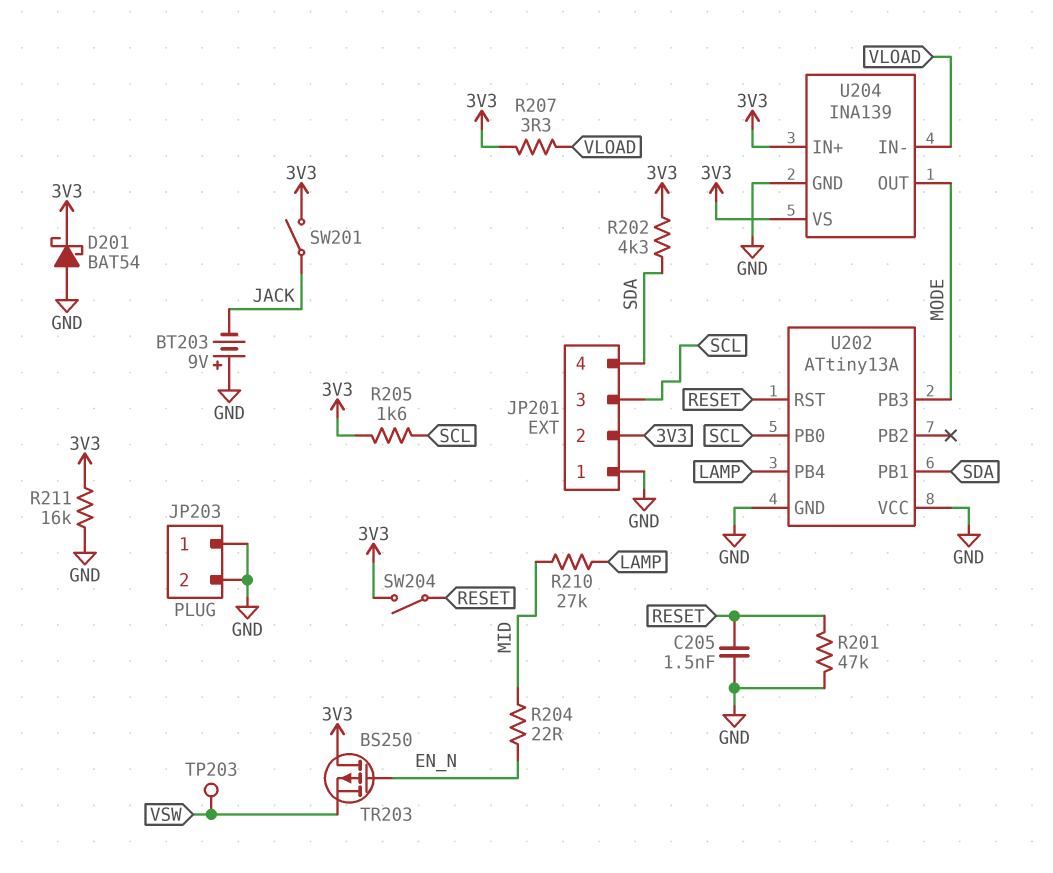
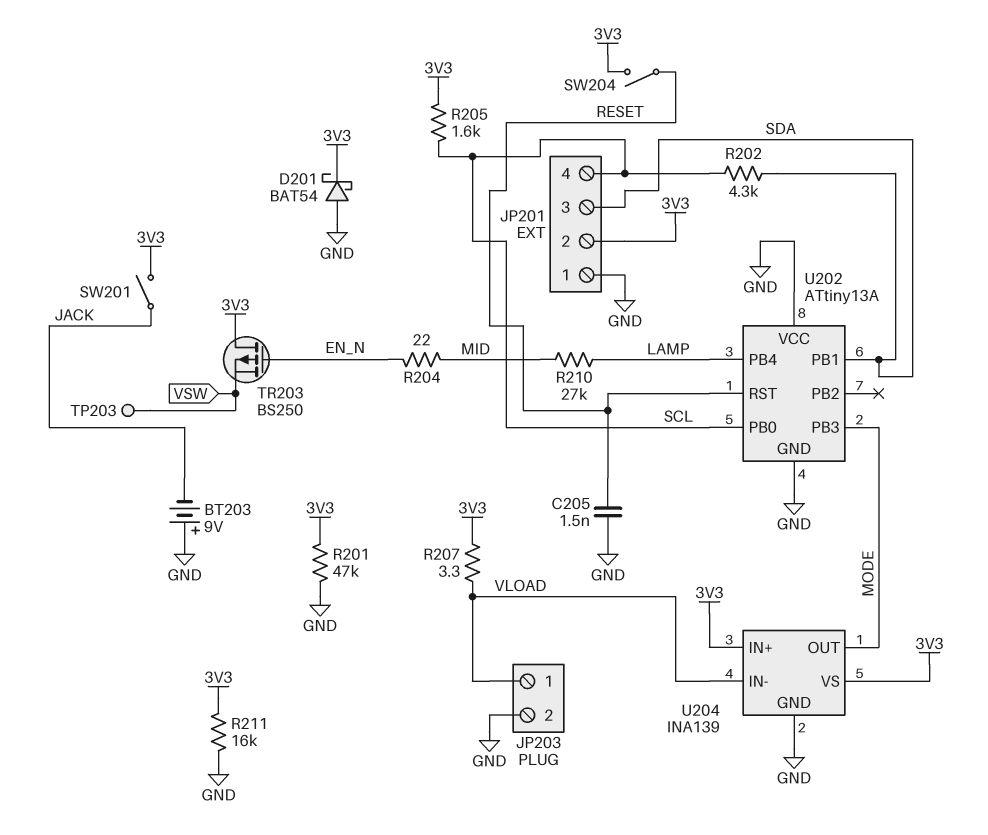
JP201 pin 3: SCL -> SDA
JP201 pin 4: SDA -> SCL
JP203 pin 1: GND -> VLOAD
R201: 47k (GND, RESET) -> 47k (3V3, GND)
R202: 4.3k (3V3, SDA) -> 4.3k (SCL, SDA)

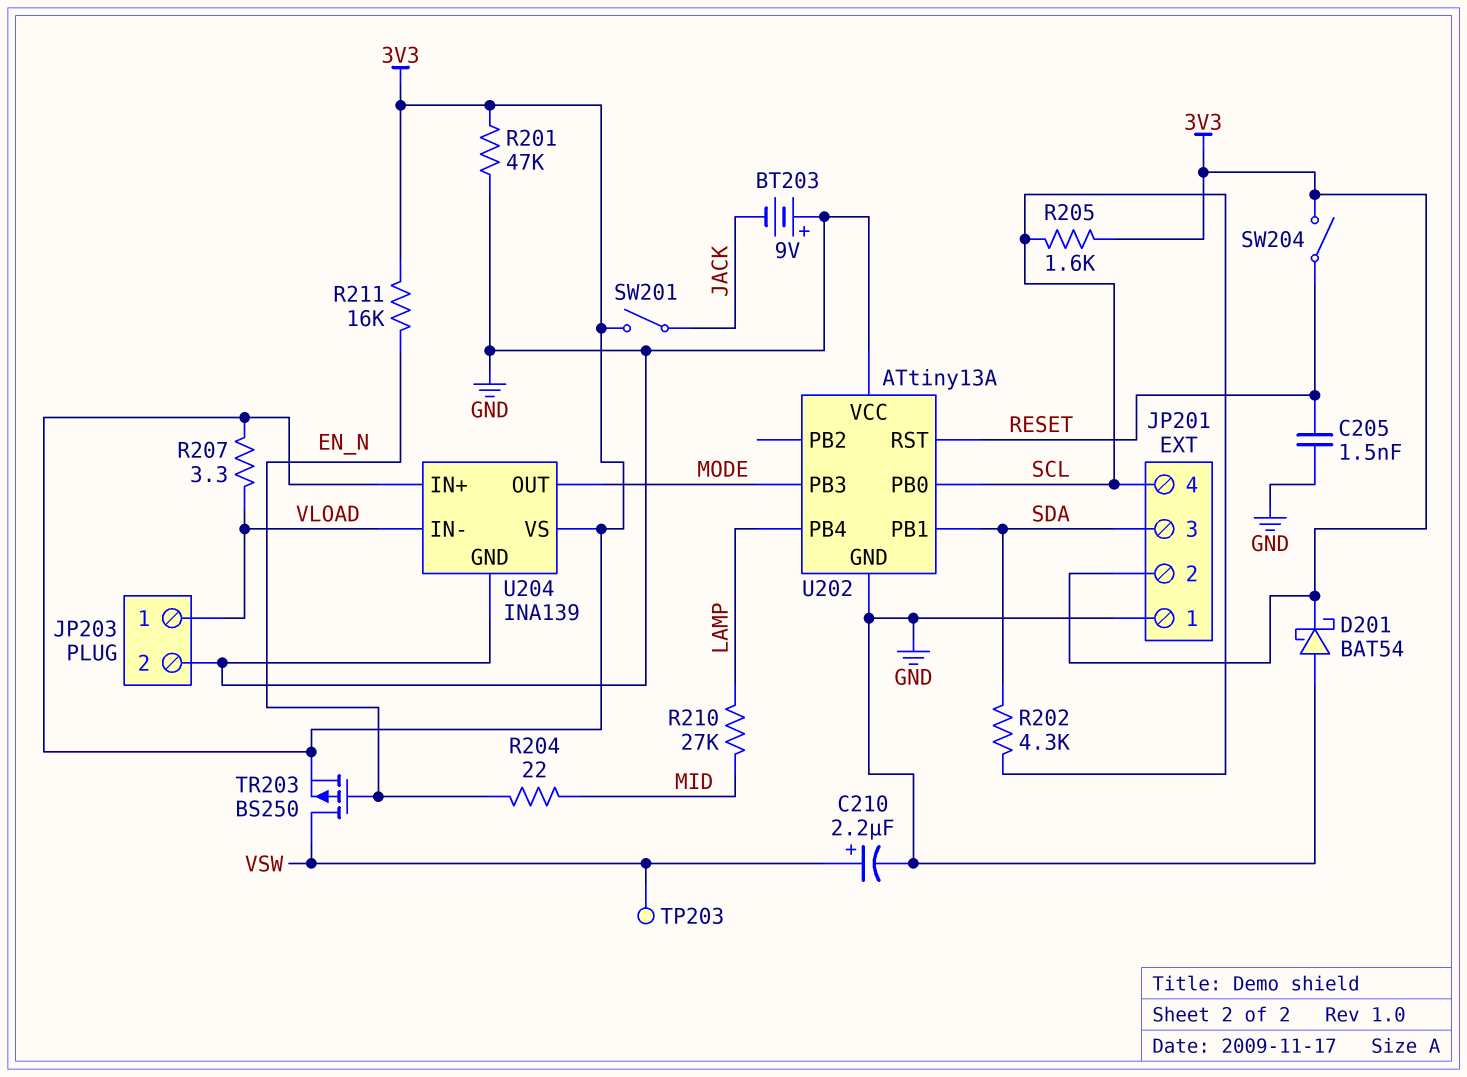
C210: none -> 2.2uF (plus VSW, minus GND)
R211: 16k (3V3, GND) -> 16k (3V3, EN_N)
TR203: PMOS BS250 (G EN_N, D 3V3, S VSW) -> PMOS BS250 (G EN_N, D VSW, S 3V3)

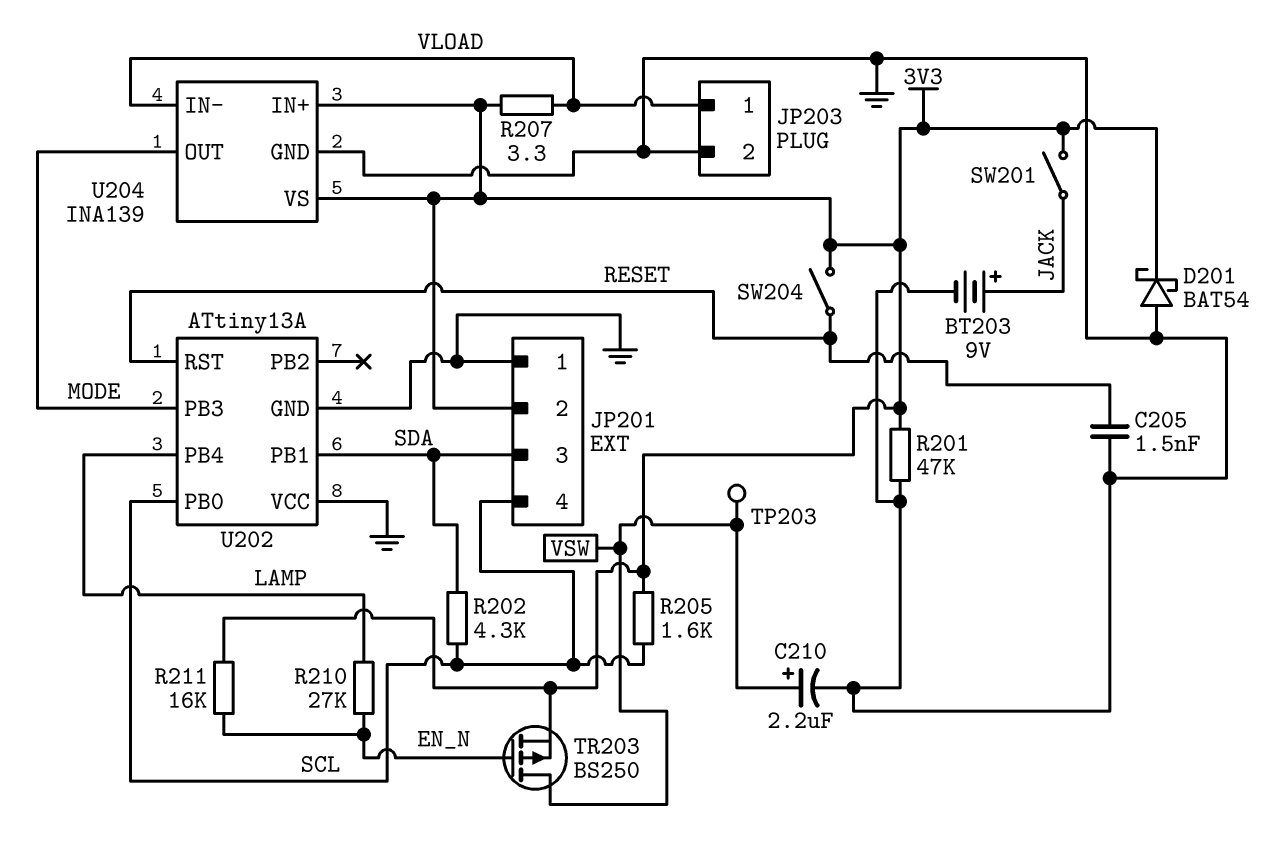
BT203: 9V (plus GND, minus JACK) -> 9V (plus JACK, minus GND)
R204: 22 (EN_N, MID) -> none
R210: 27k (LAMP, MID) -> 27k (EN_N, LAMP)

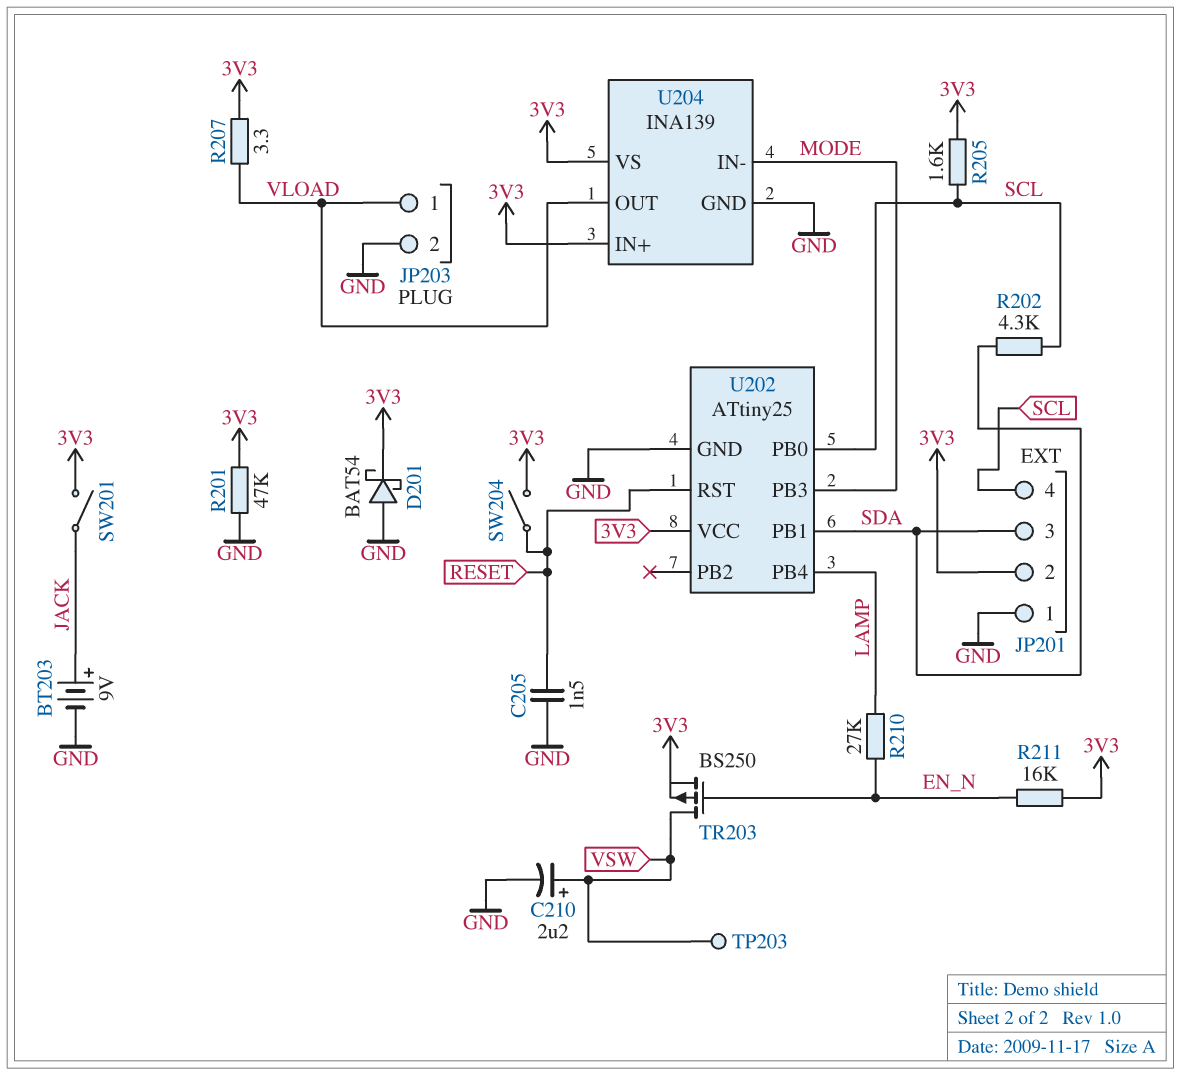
U202: ATtiny13A -> ATtiny25
U202 pin VCC: GND -> 3V3
U204 pin IN-: VLOAD -> MODE
U204 pin OUT: MODE -> VLOAD

